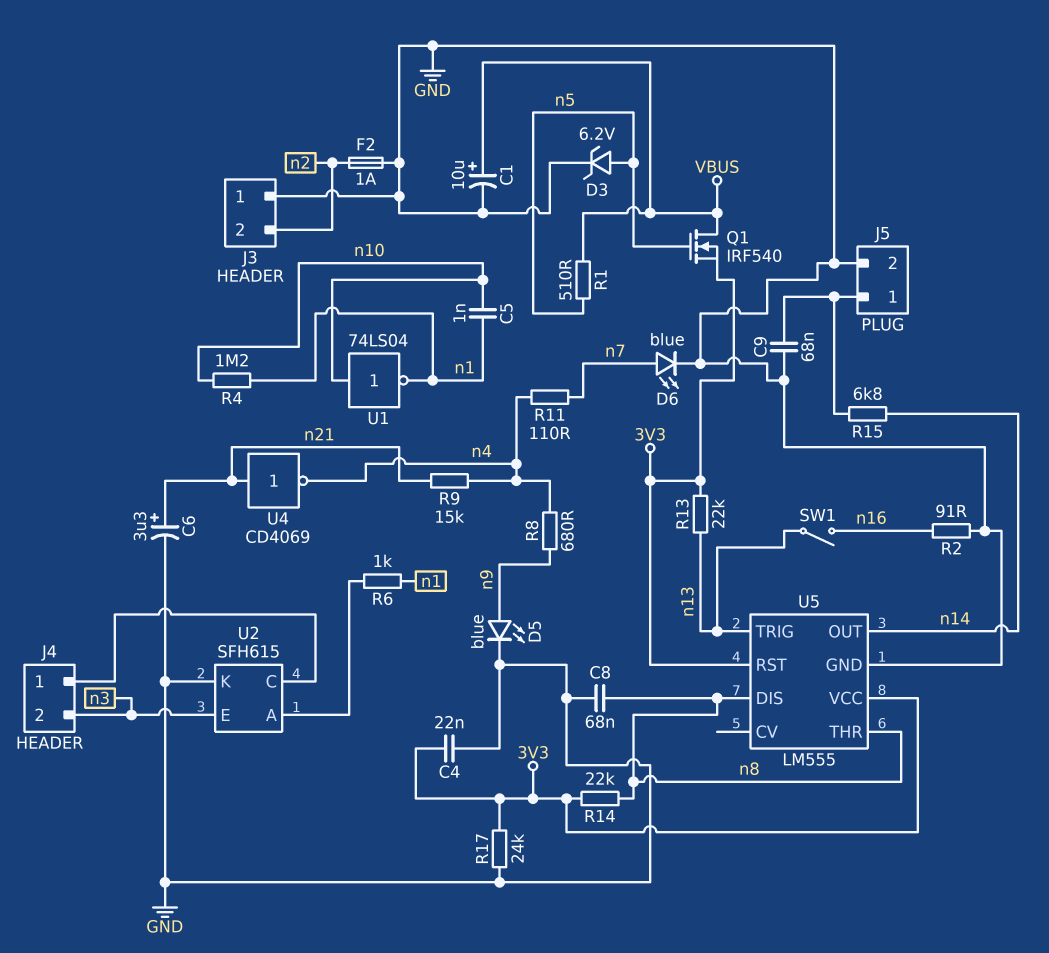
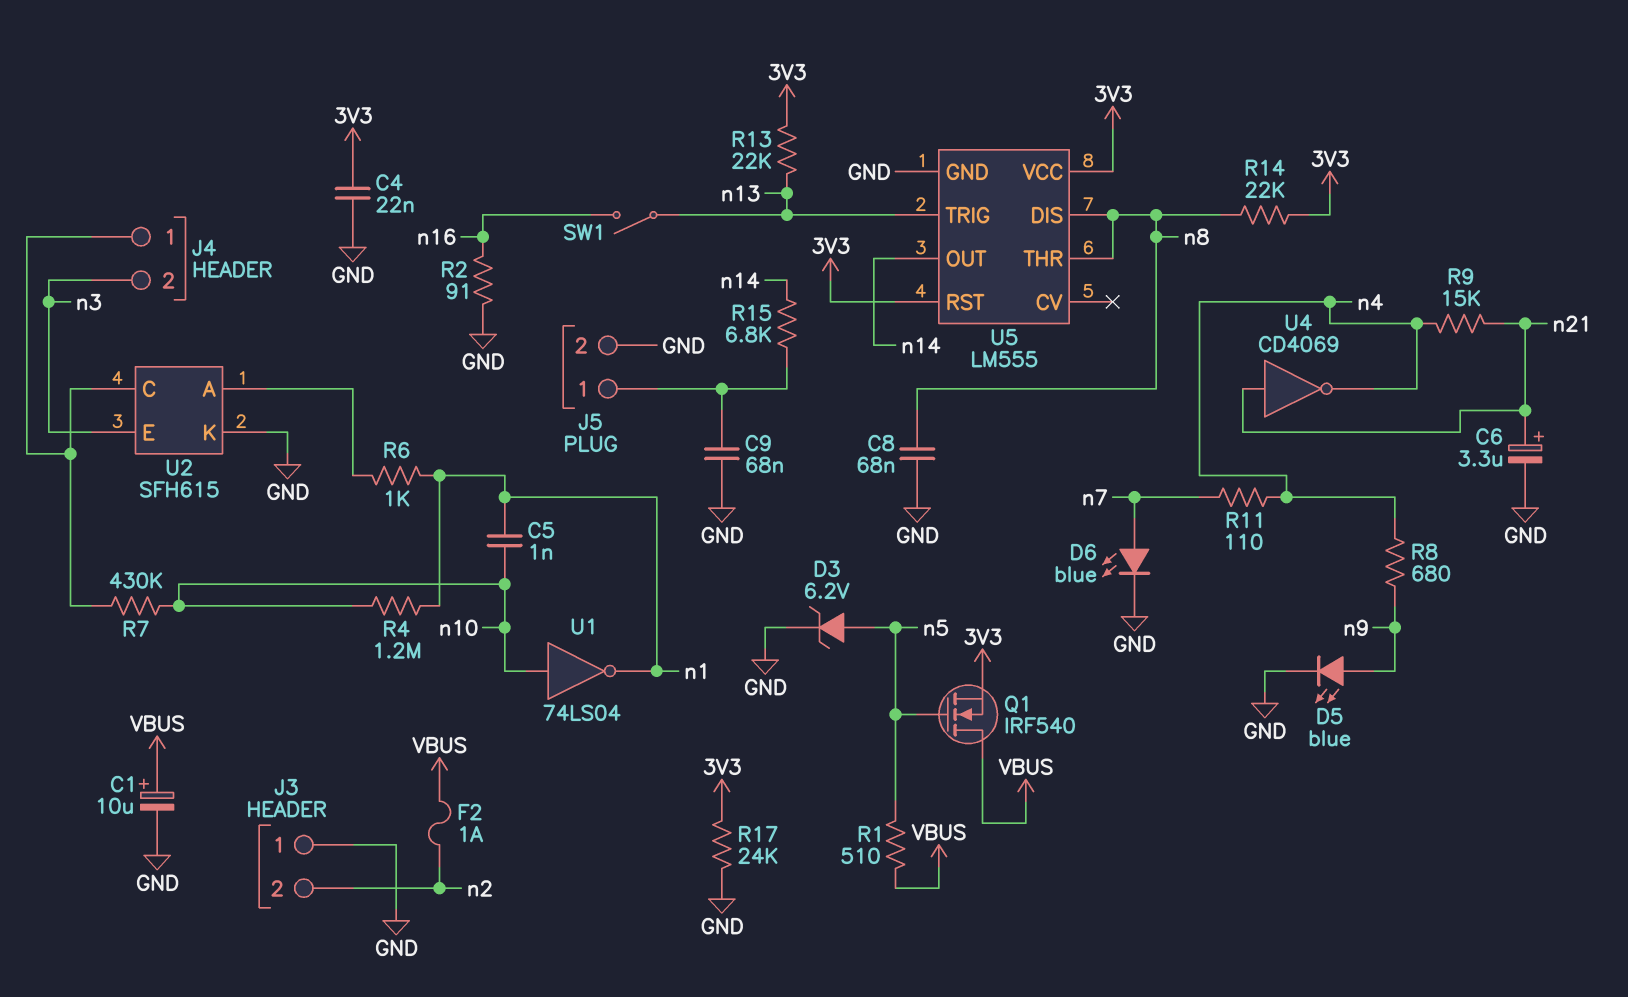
F2: 1A (GND, n2) -> 1A (VBUS, n2)
R7: none -> 430k (J4/1, n10)

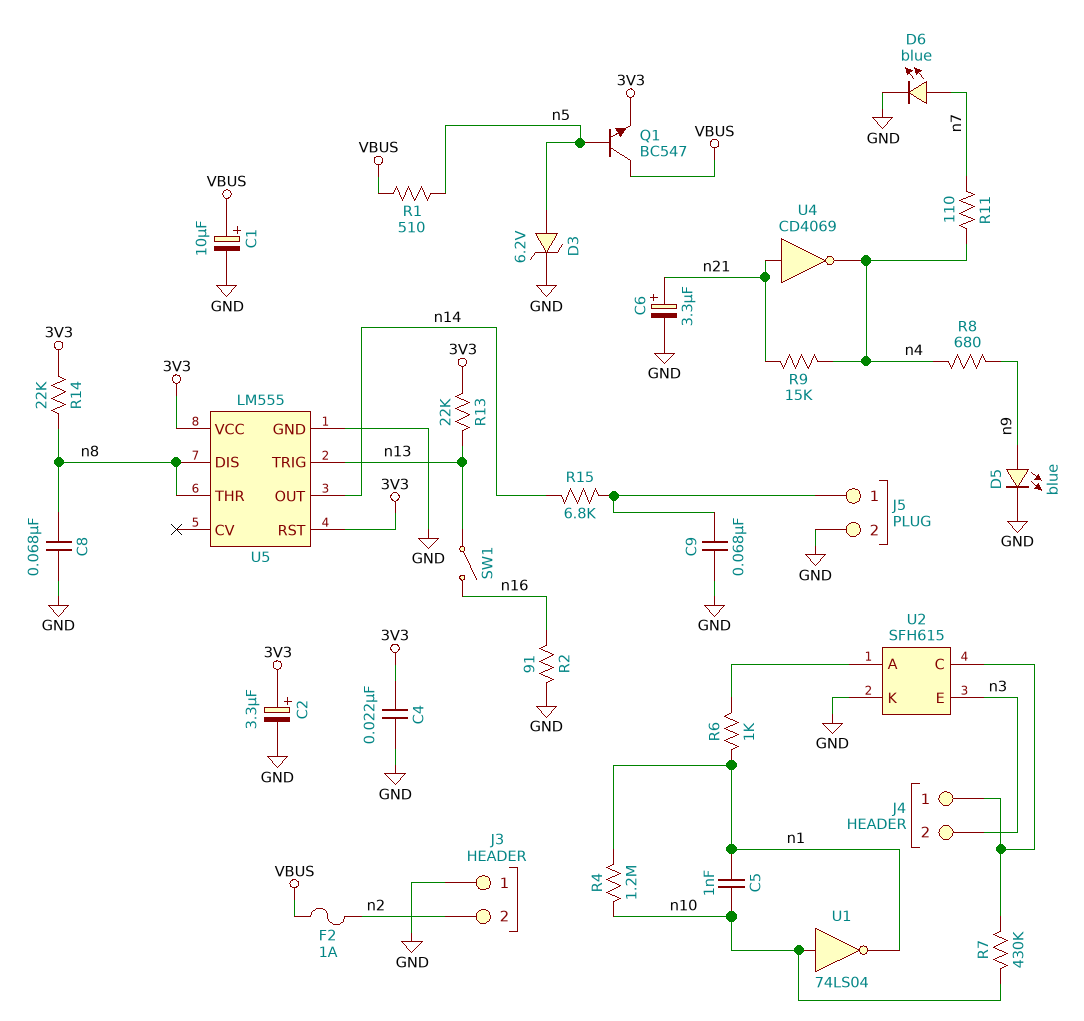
C2: none -> 3.3uF (plus 3V3, minus GND)
Q1: NMOS IRF540 (G n5, D VBUS, S 3V3) -> NPN BC547 (B n5, C VBUS, E 3V3)
R17: 24k (3V3, GND) -> none

